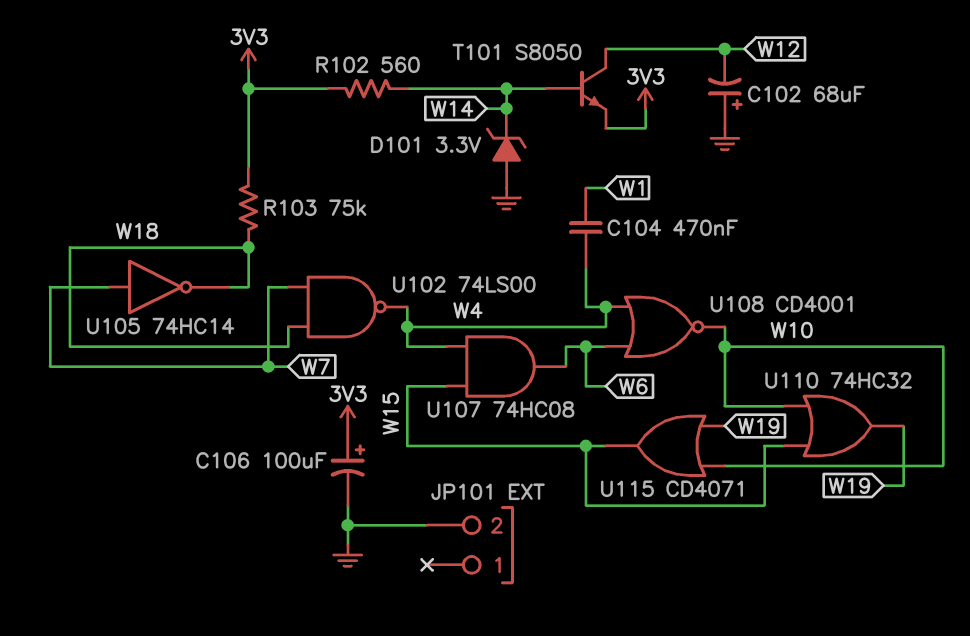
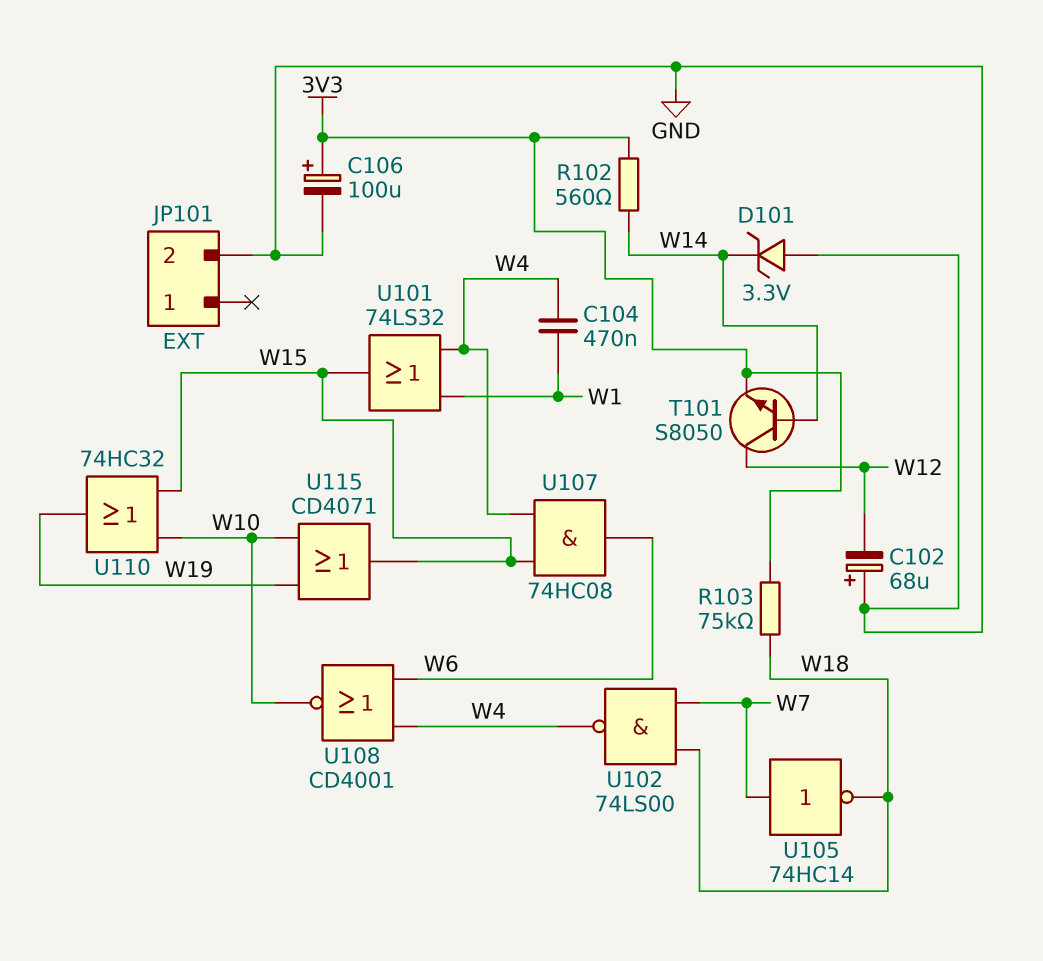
U101: none -> OR 74LS32 (in W1, in W4, out W15)

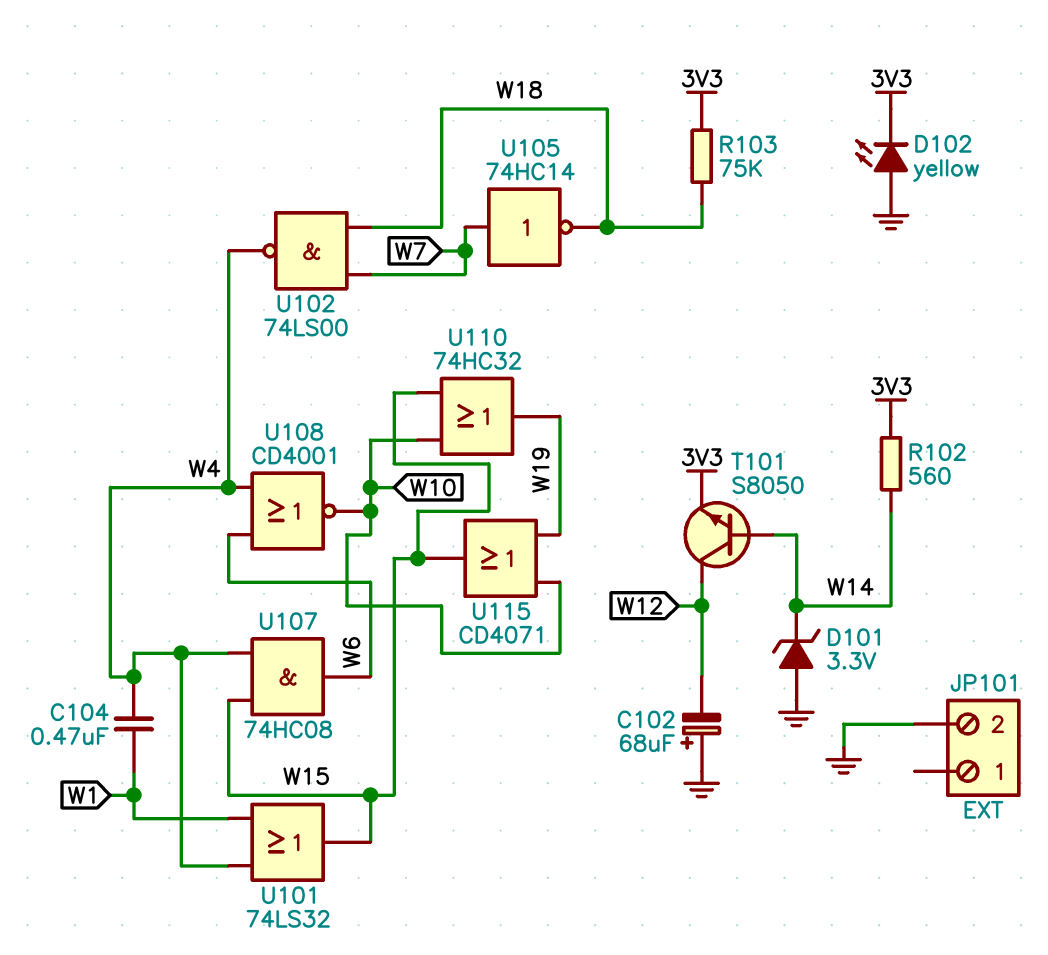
C106: 100uF (plus 3V3, minus GND) -> none
D102: none -> LED yellow (A GND, K 3V3)

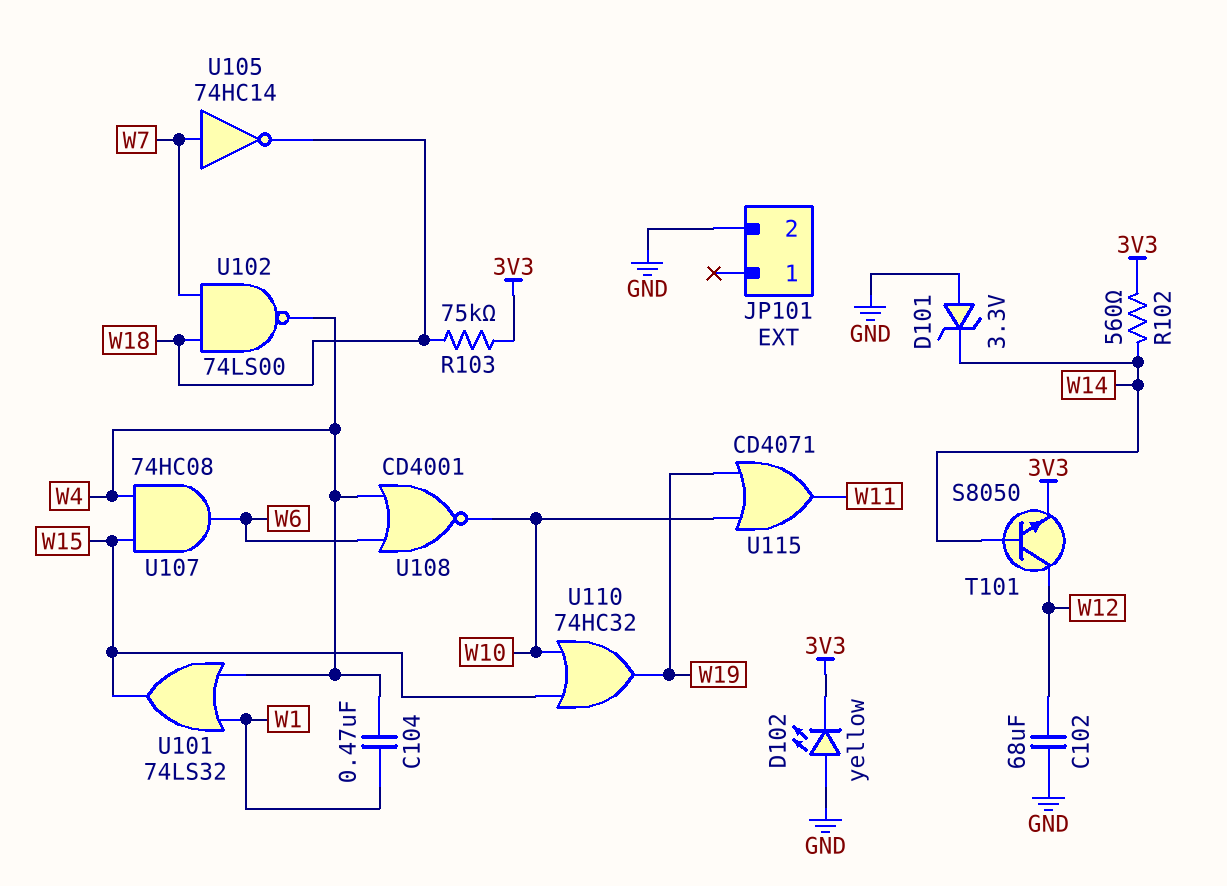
C102: 68uF (plus GND, minus W12) -> 68uF (GND, W12)
U115: OR CD4071 (in W10, in W19, out W15) -> OR CD4071 (in W10, in W19, out W11)

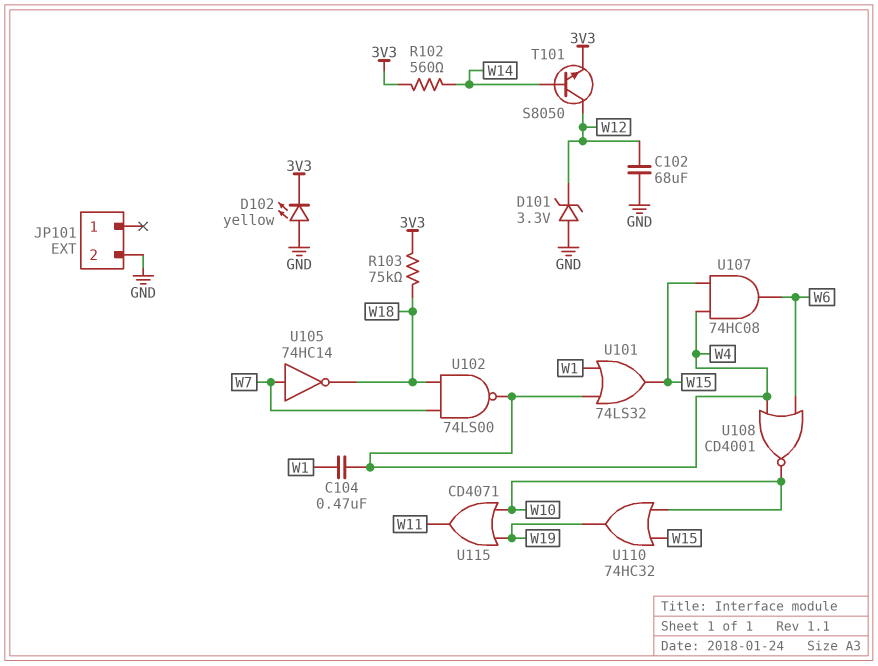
D101: zener 3.3V (A GND, K W14) -> zener 3.3V (A GND, K W12)

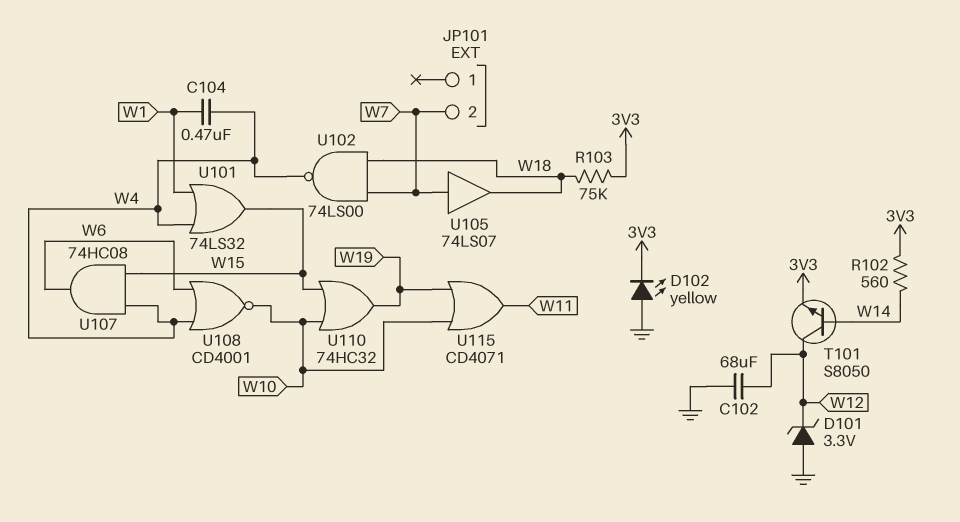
JP101 pin 2: GND -> W7
U105: NOT 74HC14 (in W7, out W18) -> buffer 74LS07 (in W7, out W18)

